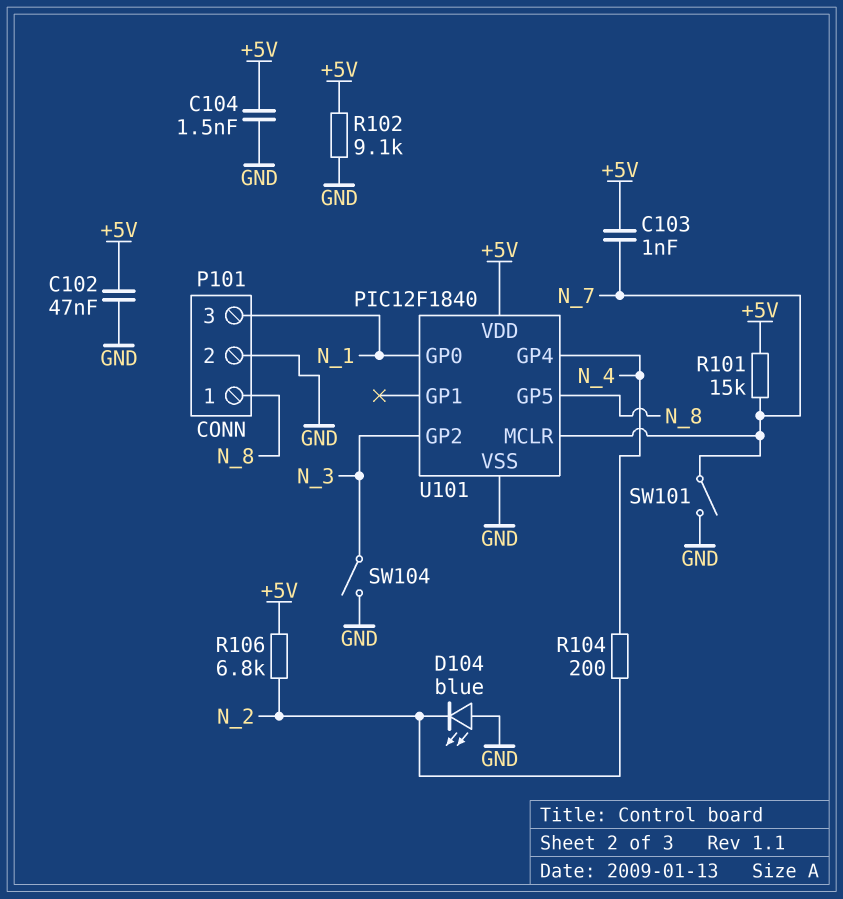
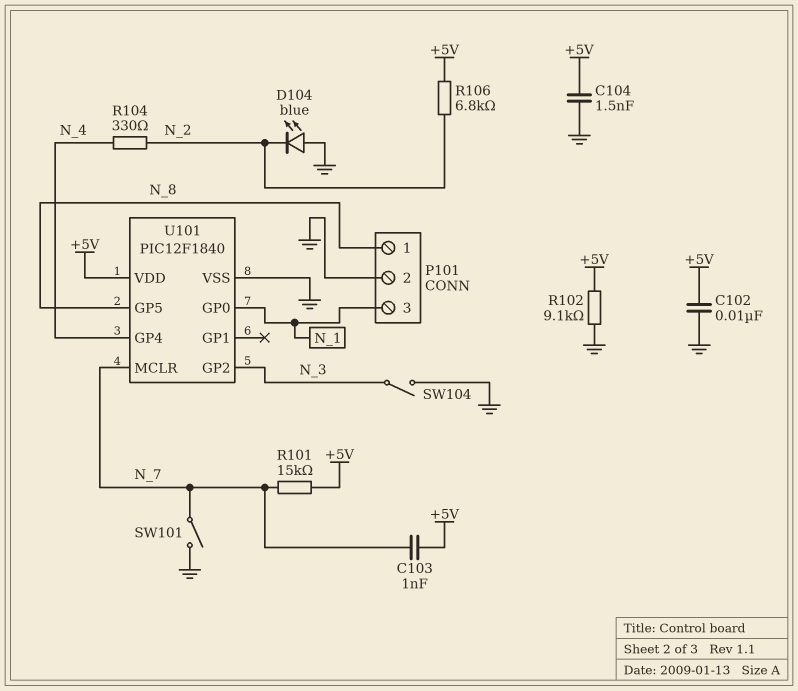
C102: 47nF (+5V, GND) -> 10nF (+5V, GND)
R104: 200 (N_2, N_4) -> 330 (N_2, N_4)

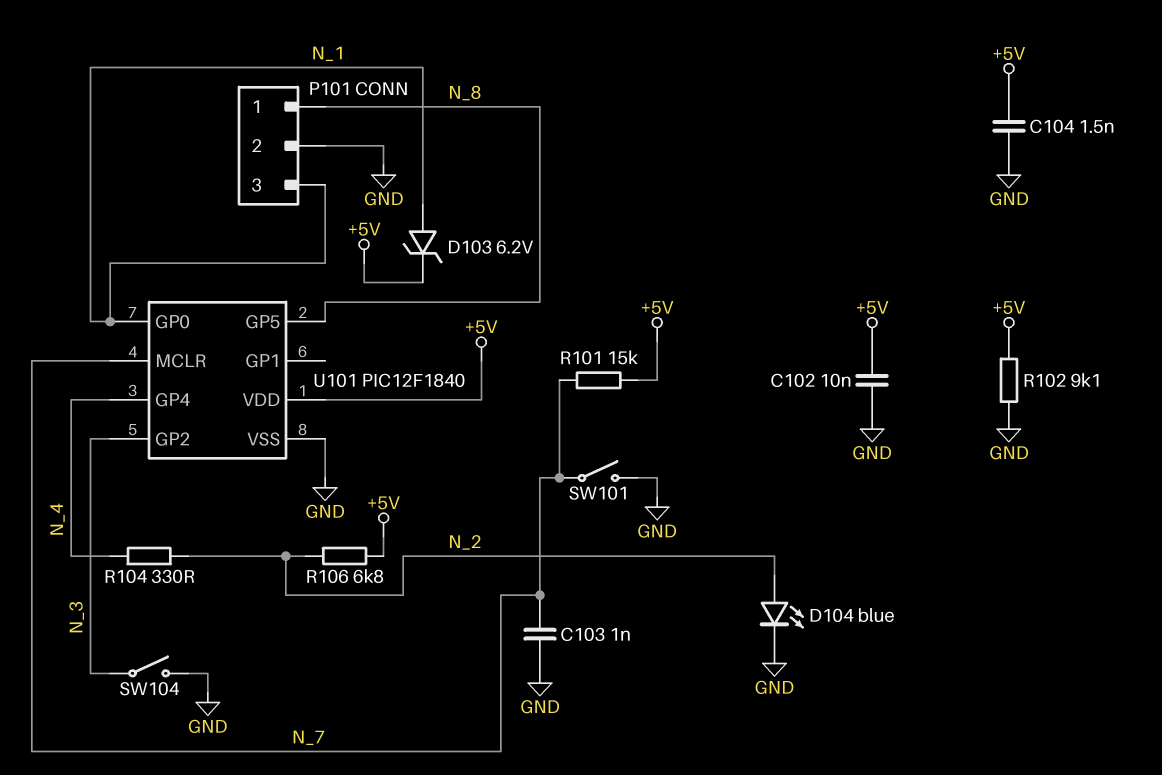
C103: 1nF (+5V, N_7) -> 1nF (GND, N_7)
D103: none -> zener 6.2V (A N_1, K +5V)
D104: LED blue (A GND, K N_2) -> LED blue (A N_2, K GND)

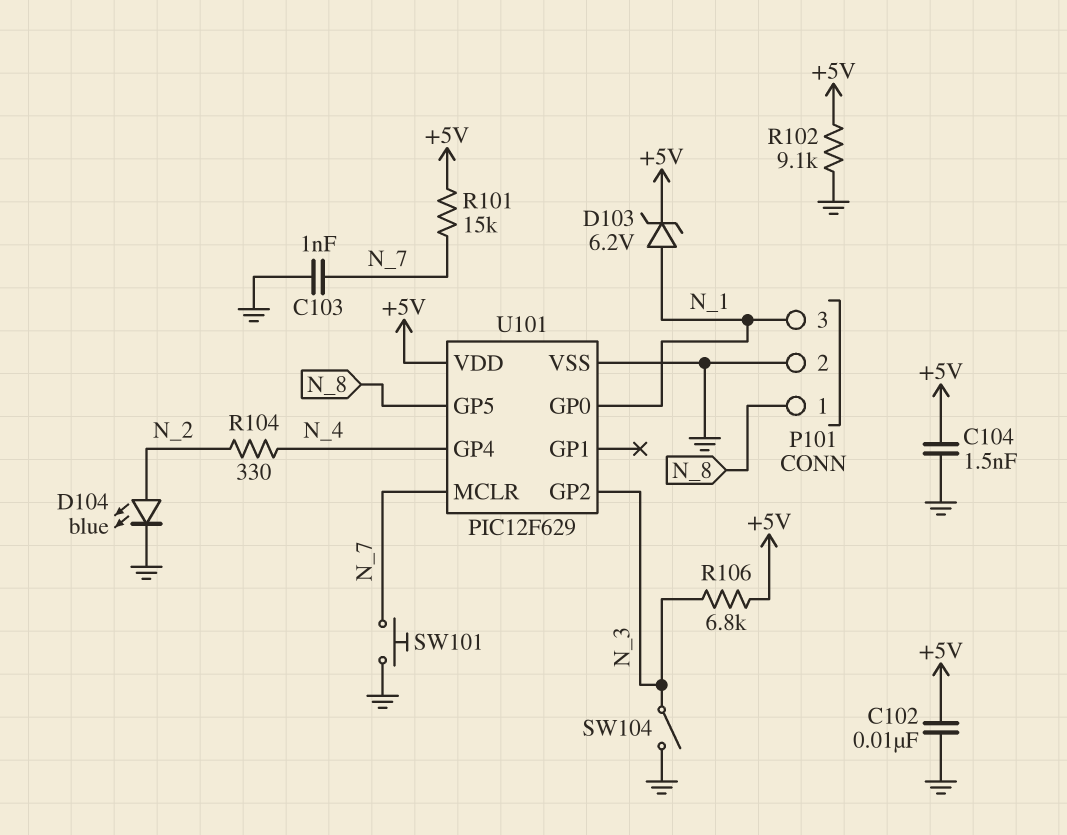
R106: 6.8k (+5V, N_2) -> 6.8k (+5V, N_3)
SW101: switch (GND, N_7) -> button (GND, N_7)
U101: PIC12F1840 -> PIC12F629

